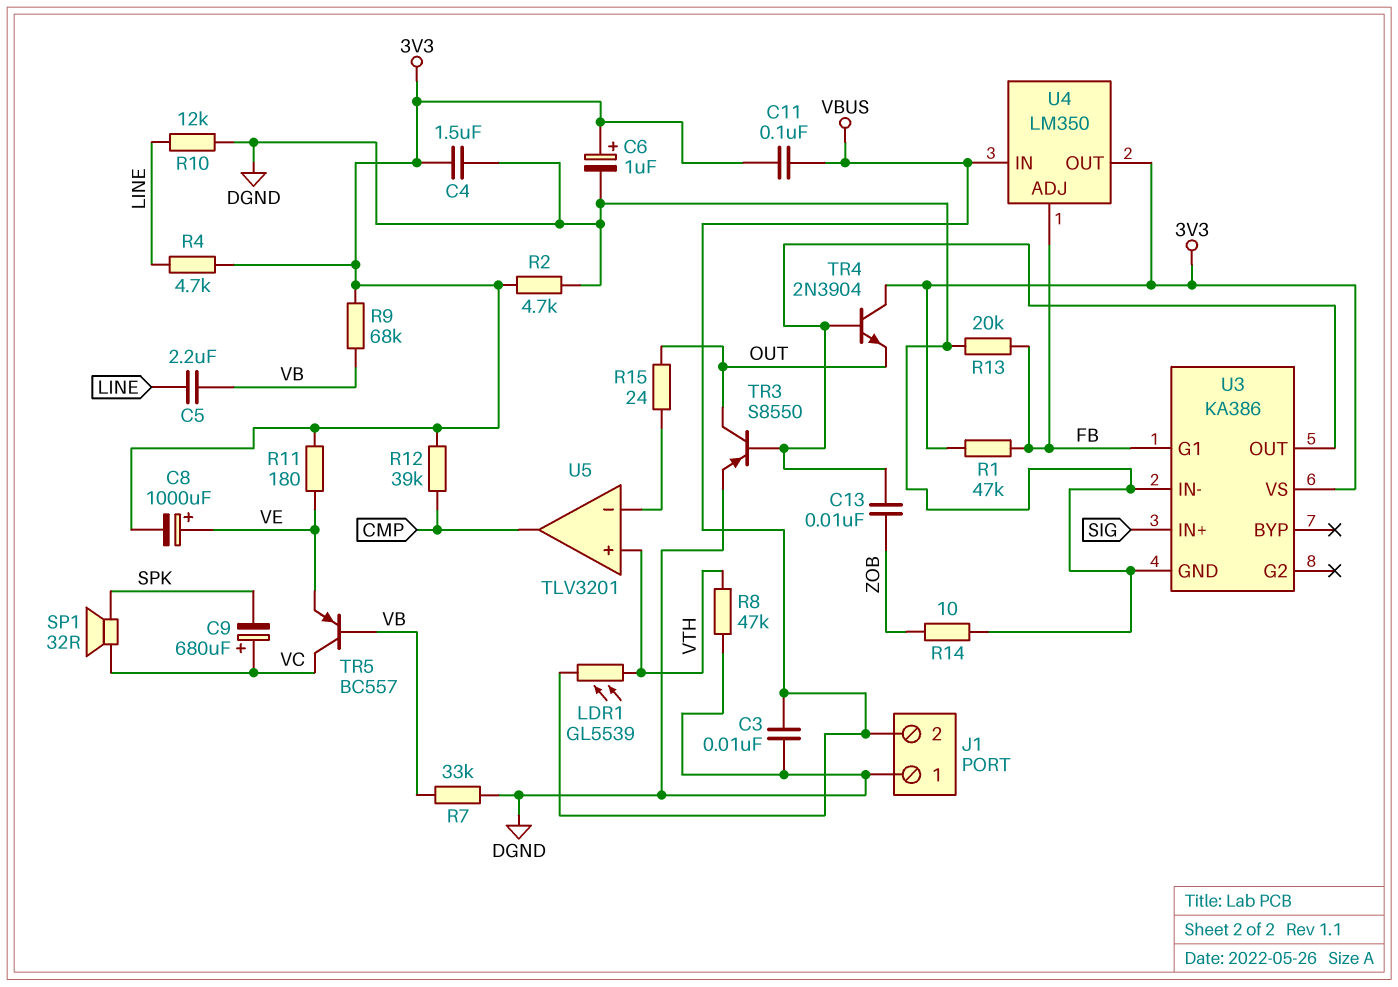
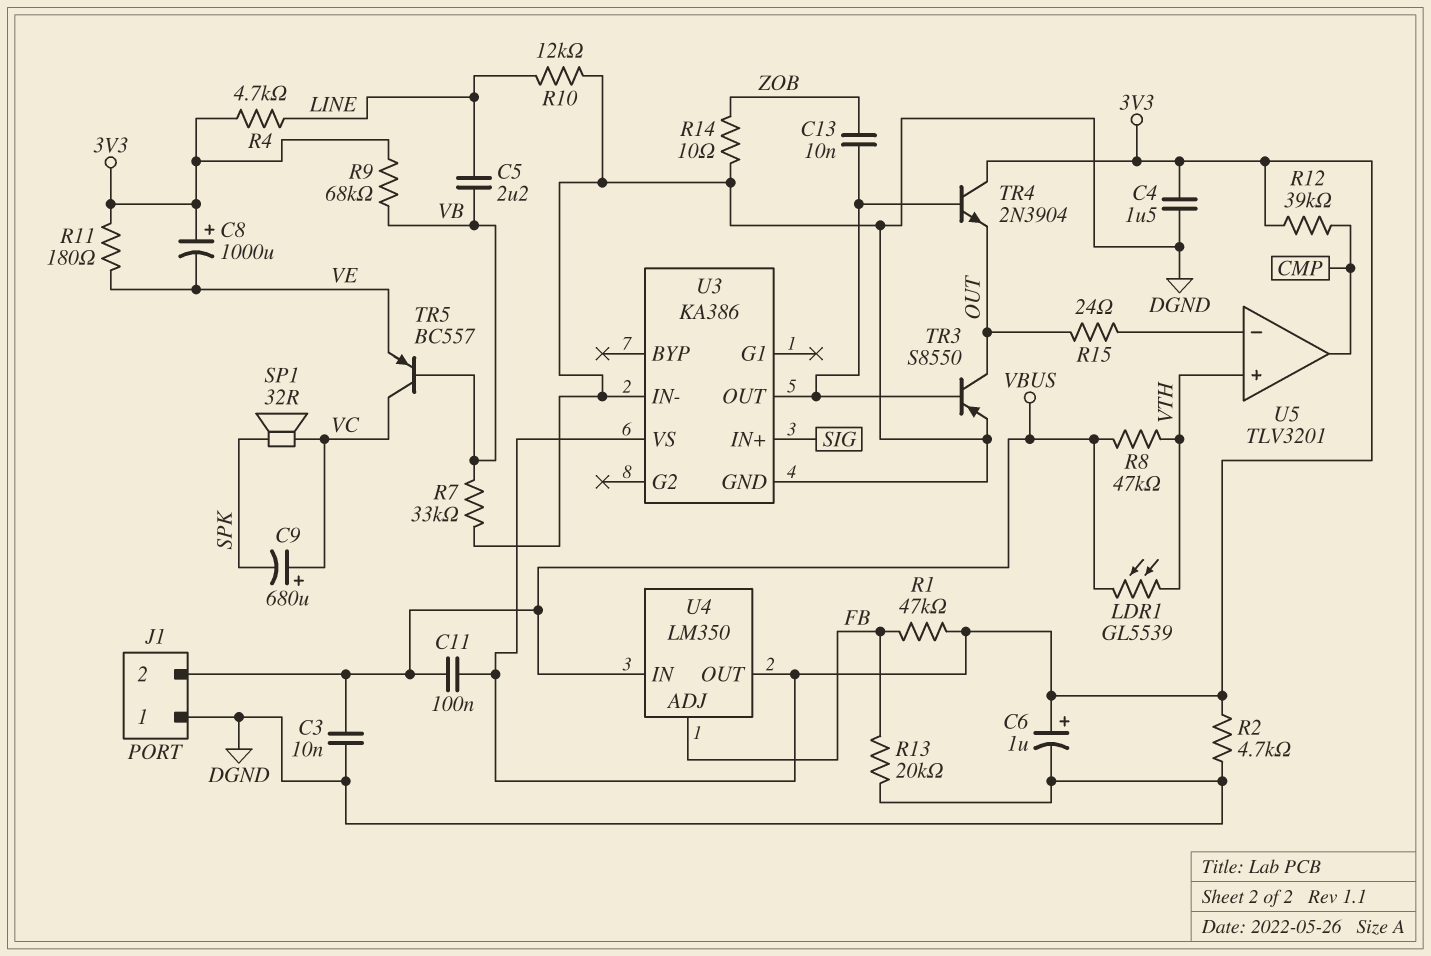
C8: 1000uF (plus VE, minus 3V3) -> 1000uF (plus 3V3, minus VE)
R8: 47k (DGND, VTH) -> 47k (VBUS, VTH)
U3 pin G1: FB -> none

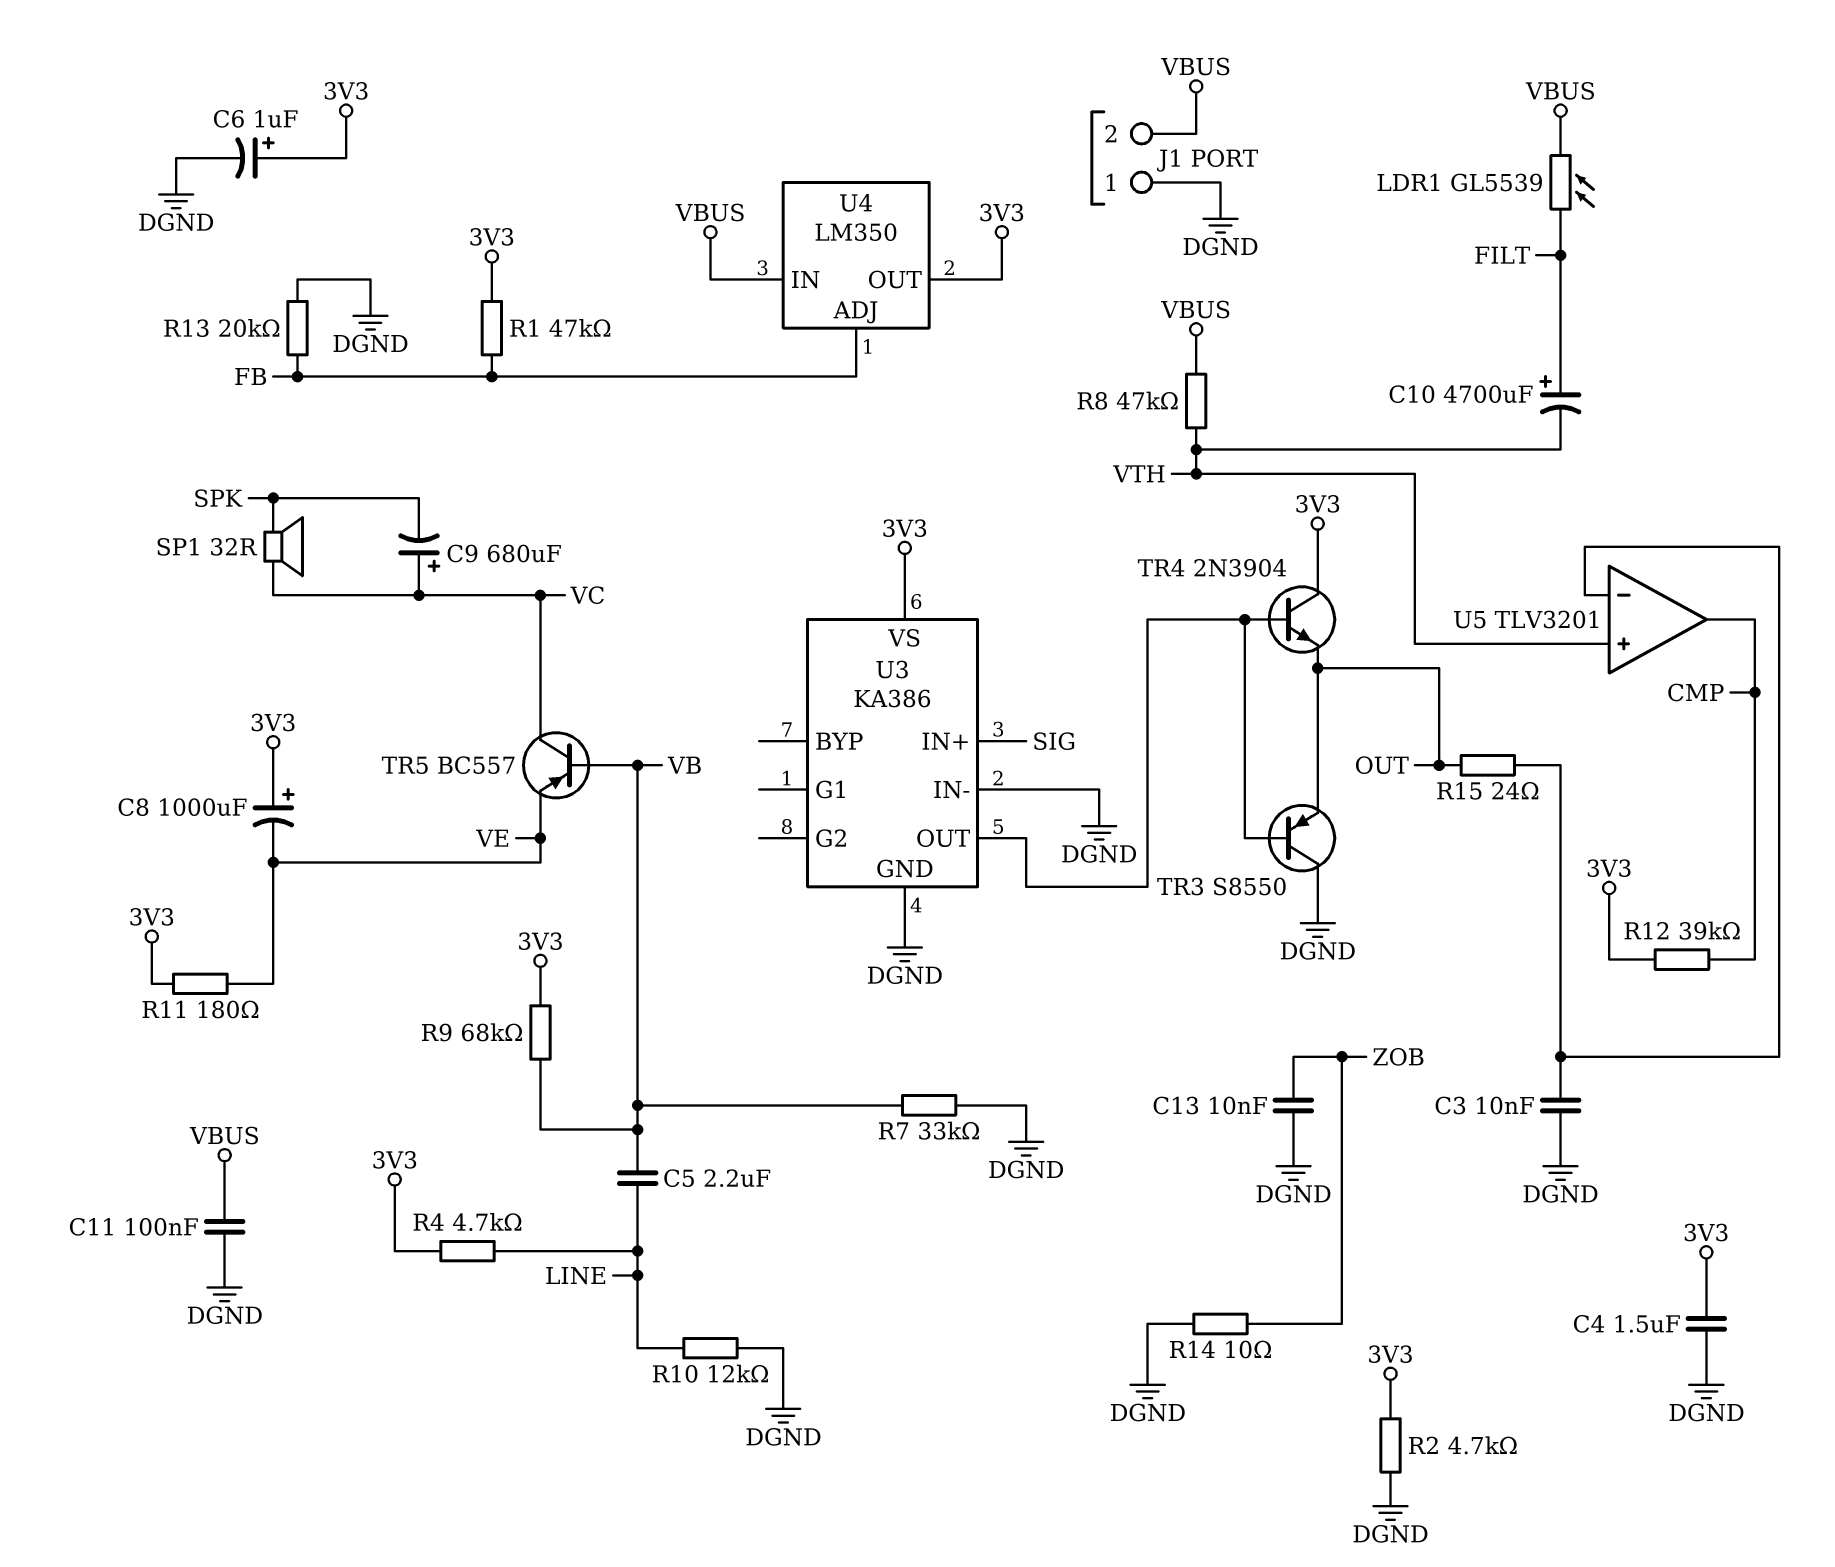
C3: 10nF (DGND, VBUS) -> 10nF (DGND, U5/in-)
C10: none -> 4700uF (plus FILT, minus VTH)
C11: 100nF (3V3, VBUS) -> 100nF (DGND, VBUS)
C13: 10nF (U3/OUT, ZOB) -> 10nF (DGND, ZOB)
LDR1: GL5539 (VBUS, VTH) -> GL5539 (FILT, VBUS)
TR3: PNP S8550 (B U3/OUT, C OUT, E DGND) -> PNP S8550 (B U3/OUT, C DGND, E OUT)

